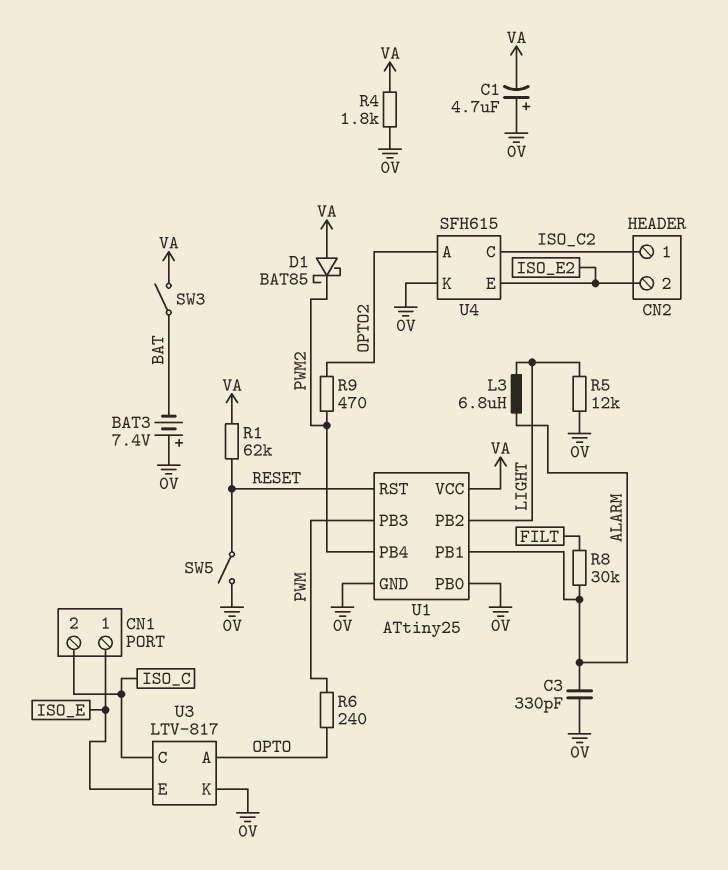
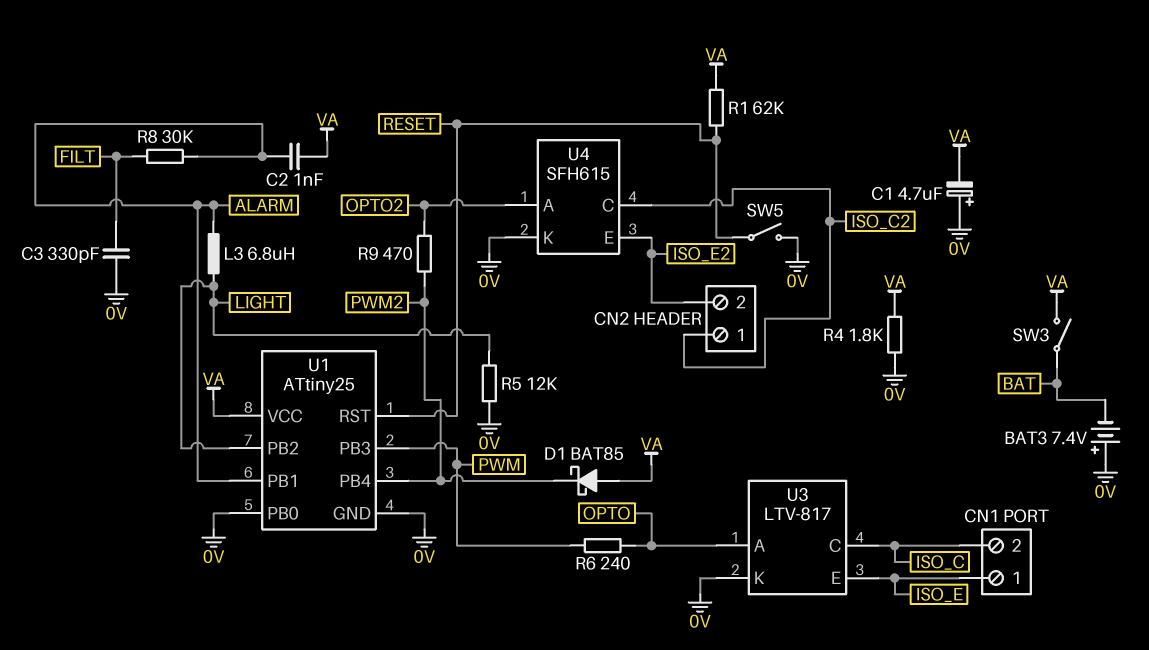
C2: none -> 1nF (ALARM, VA)
C3: 330pF (0V, ALARM) -> 330pF (0V, FILT)

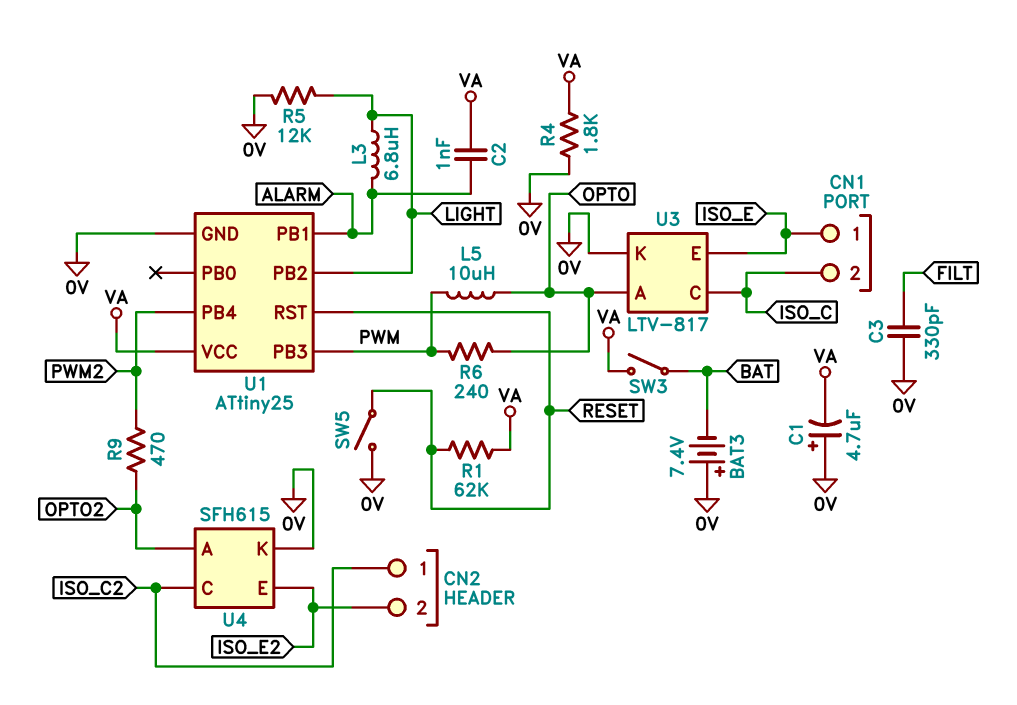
D1: schottky BAT85 (A VA, K PWM2) -> none
L5: none -> 10uH (OPTO, PWM)
R8: 30k (ALARM, FILT) -> none
U1 pin PB0: 0V -> none

